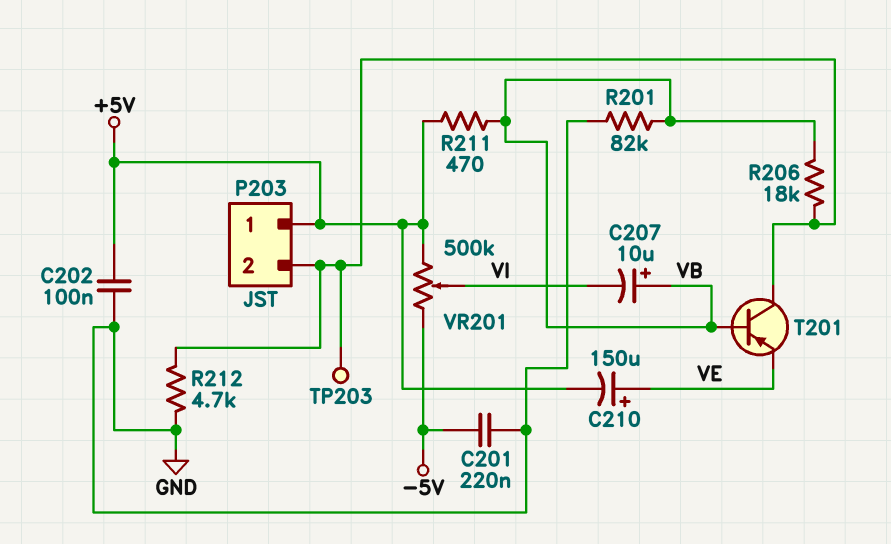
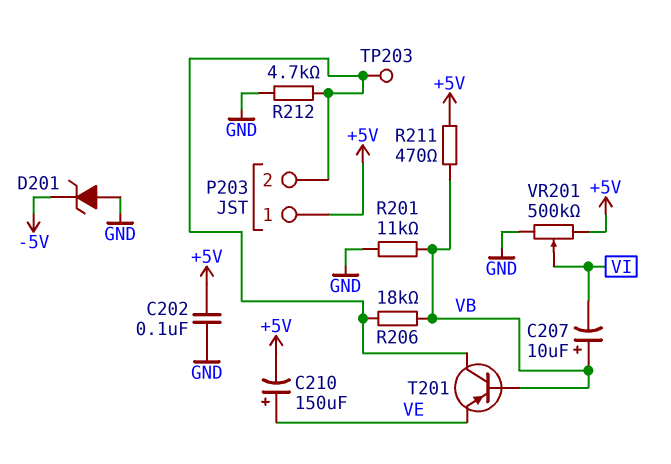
C201: 220nF (-5V, GND) -> none
D201: none -> zener (A GND, K -5V)
R201: 82k (GND, VB) -> 11k (GND, VB)
VR201: 500k (+5V, -5V, wiper VI) -> 500k (+5V, GND, wiper VI)

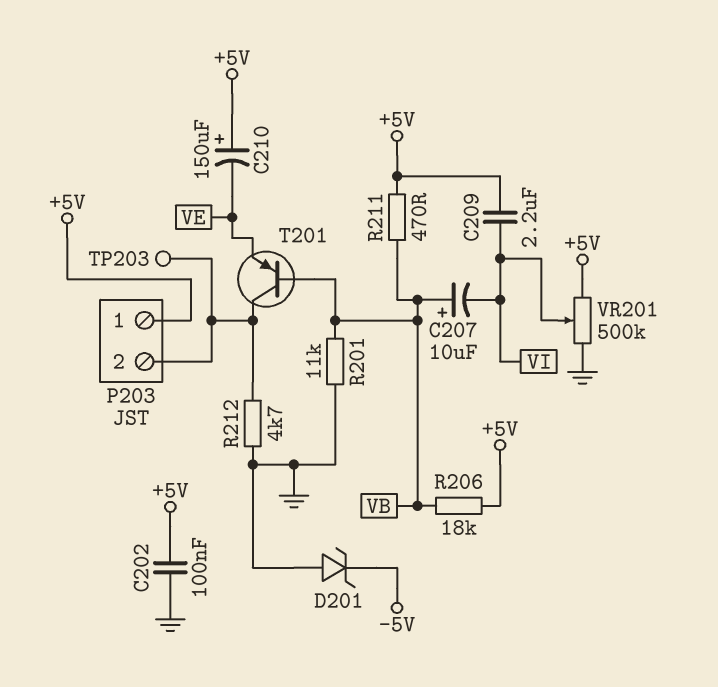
C209: none -> 2.2uF (+5V, VI)
C210: 150uF (plus VE, minus +5V) -> 150uF (plus +5V, minus VE)
R206: 18k (P203/2, VB) -> 18k (+5V, VB)

